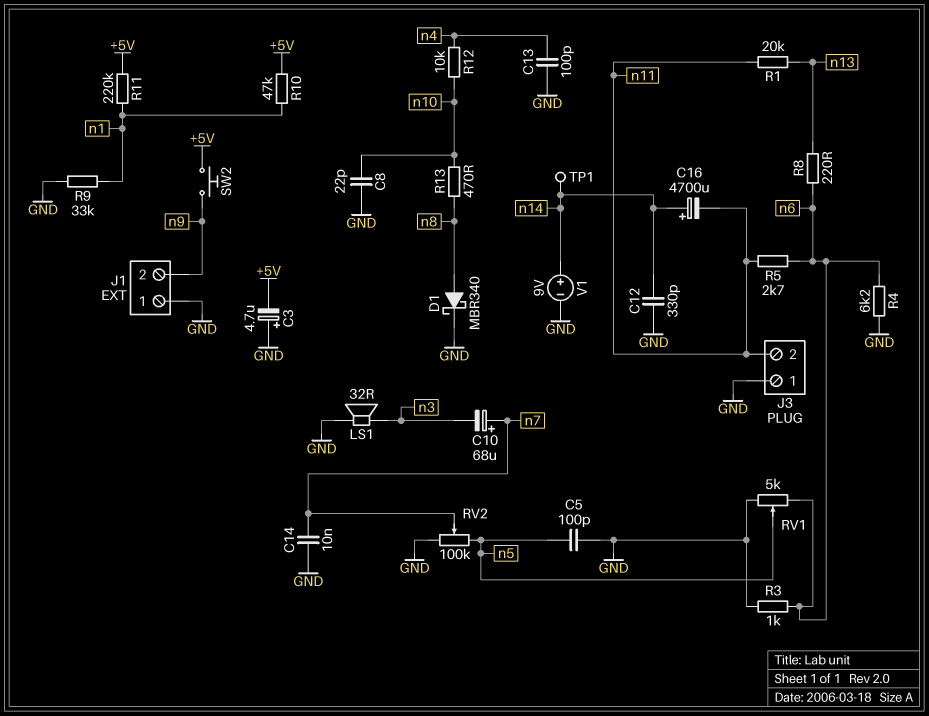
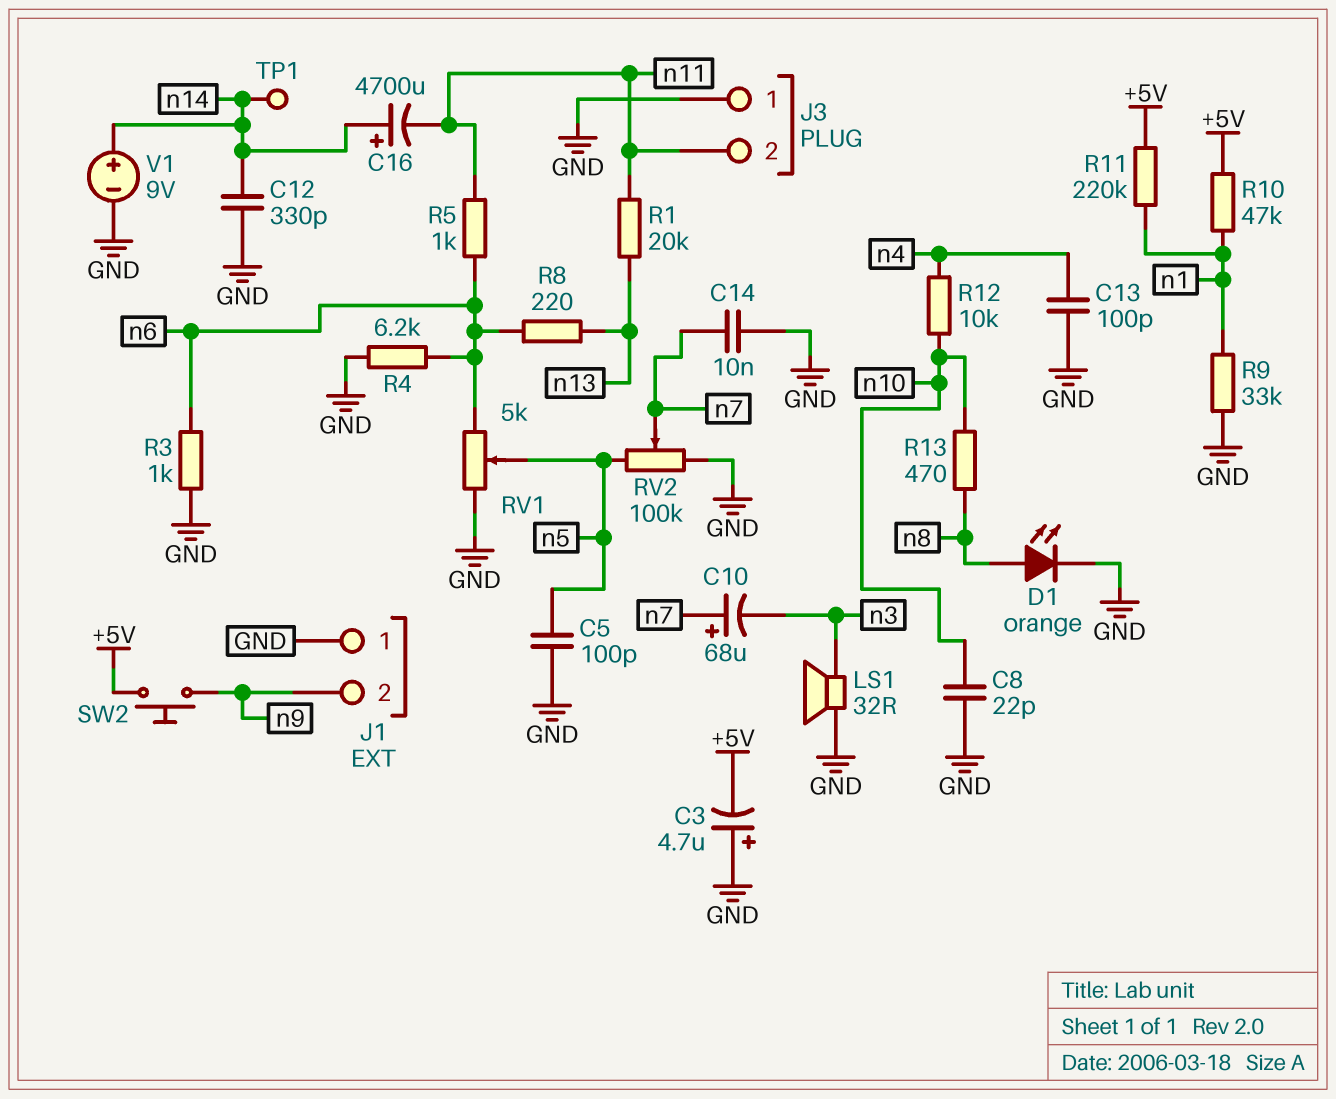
D1: schottky MBR340 (A n8, K GND) -> LED orange (A n8, K GND)
R5: 2.7k (n6, n11) -> 1k (n6, n11)

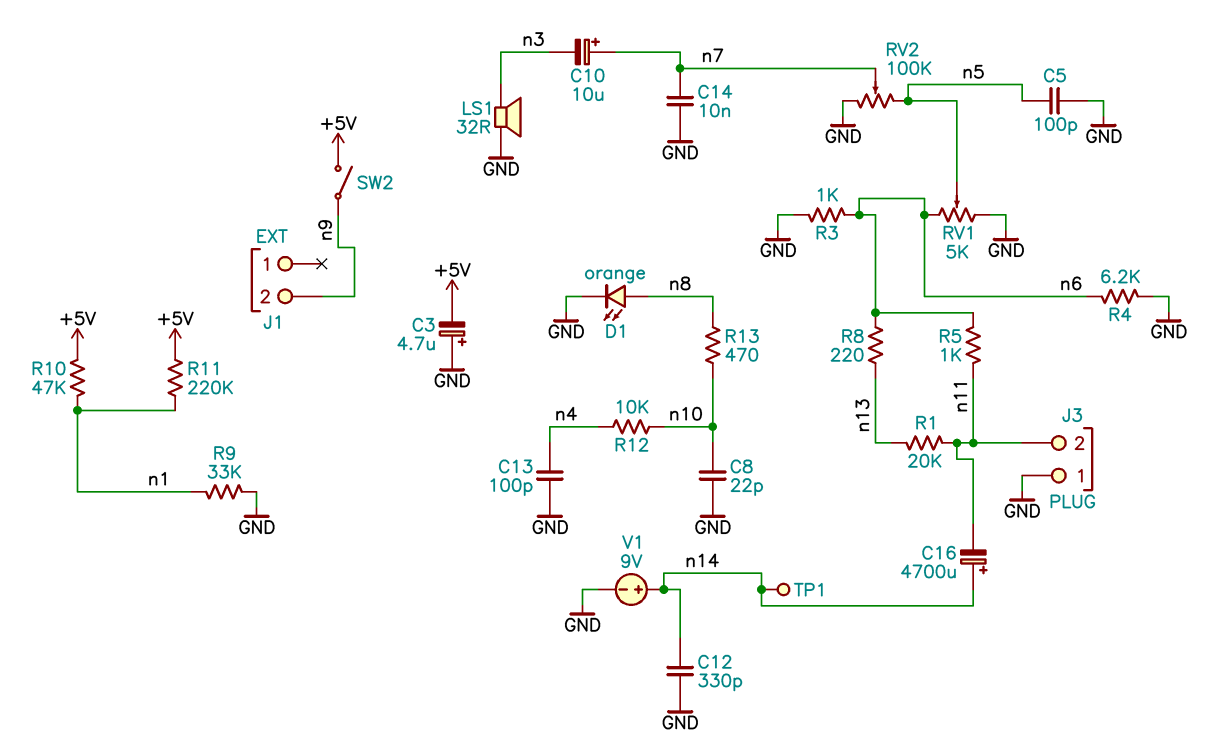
C10: 68uF (plus n7, minus n3) -> 10uF (plus n7, minus n3)
J1 pin 1: GND -> none
SW2: button (+5V, n9) -> switch (+5V, n9)

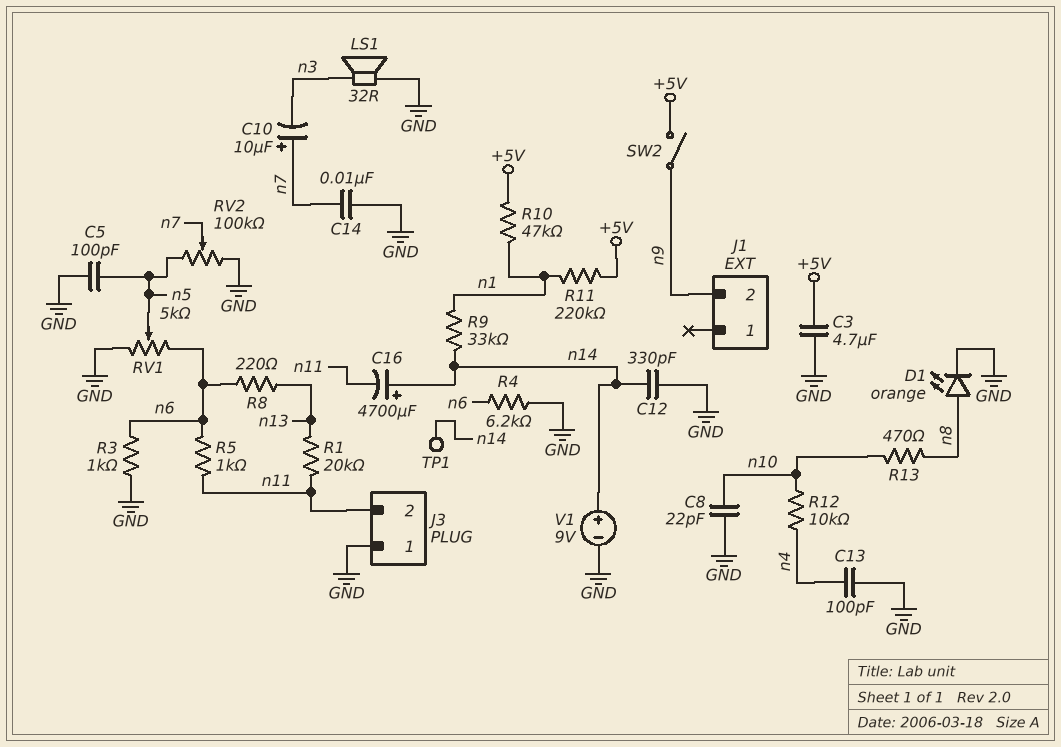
C3: 4.7uF (plus GND, minus +5V) -> 4.7uF (+5V, GND)
R9: 33k (GND, n1) -> 33k (n1, n14)

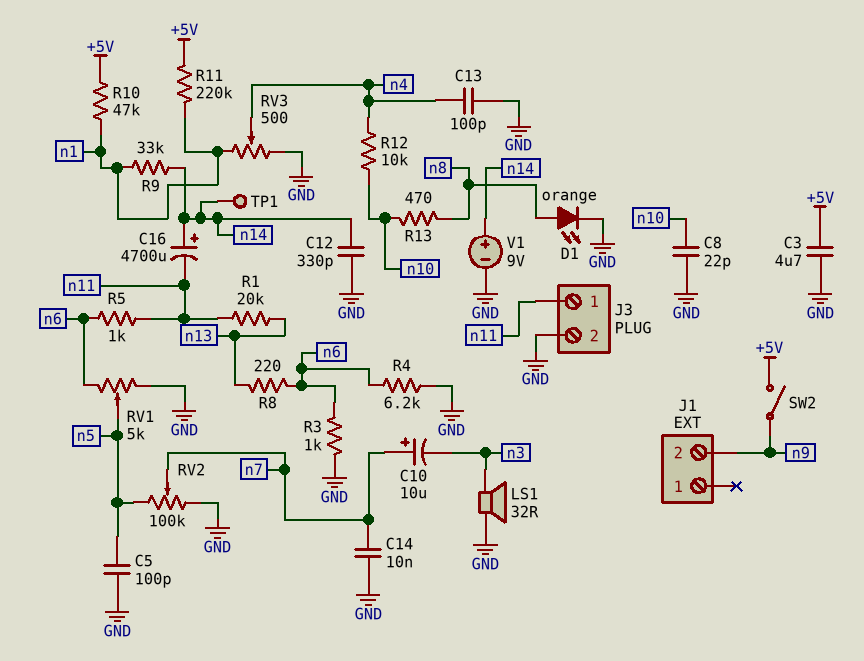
J3 pin 1: GND -> n11
J3 pin 2: n11 -> GND
RV3: none -> 500 (GND, n1, wiper n4)

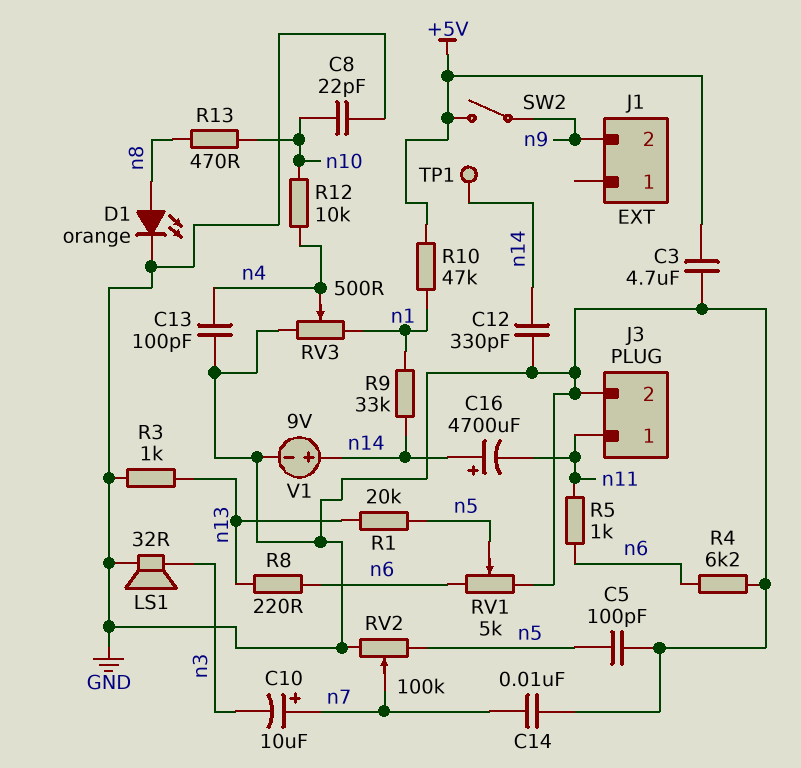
R1: 20k (n11, n13) -> 20k (n5, n13)
R3: 1k (GND, n6) -> 1k (GND, n13)
R11: 220k (+5V, n1) -> none

